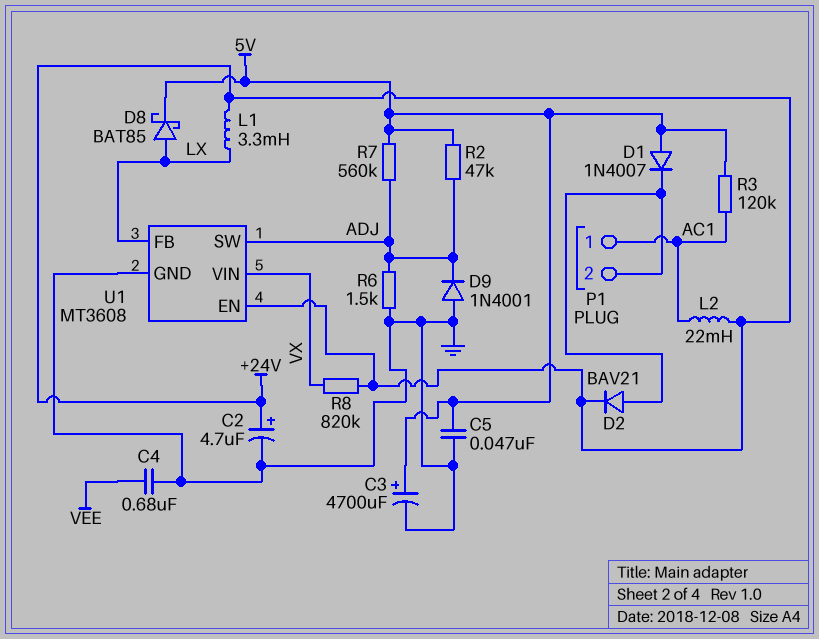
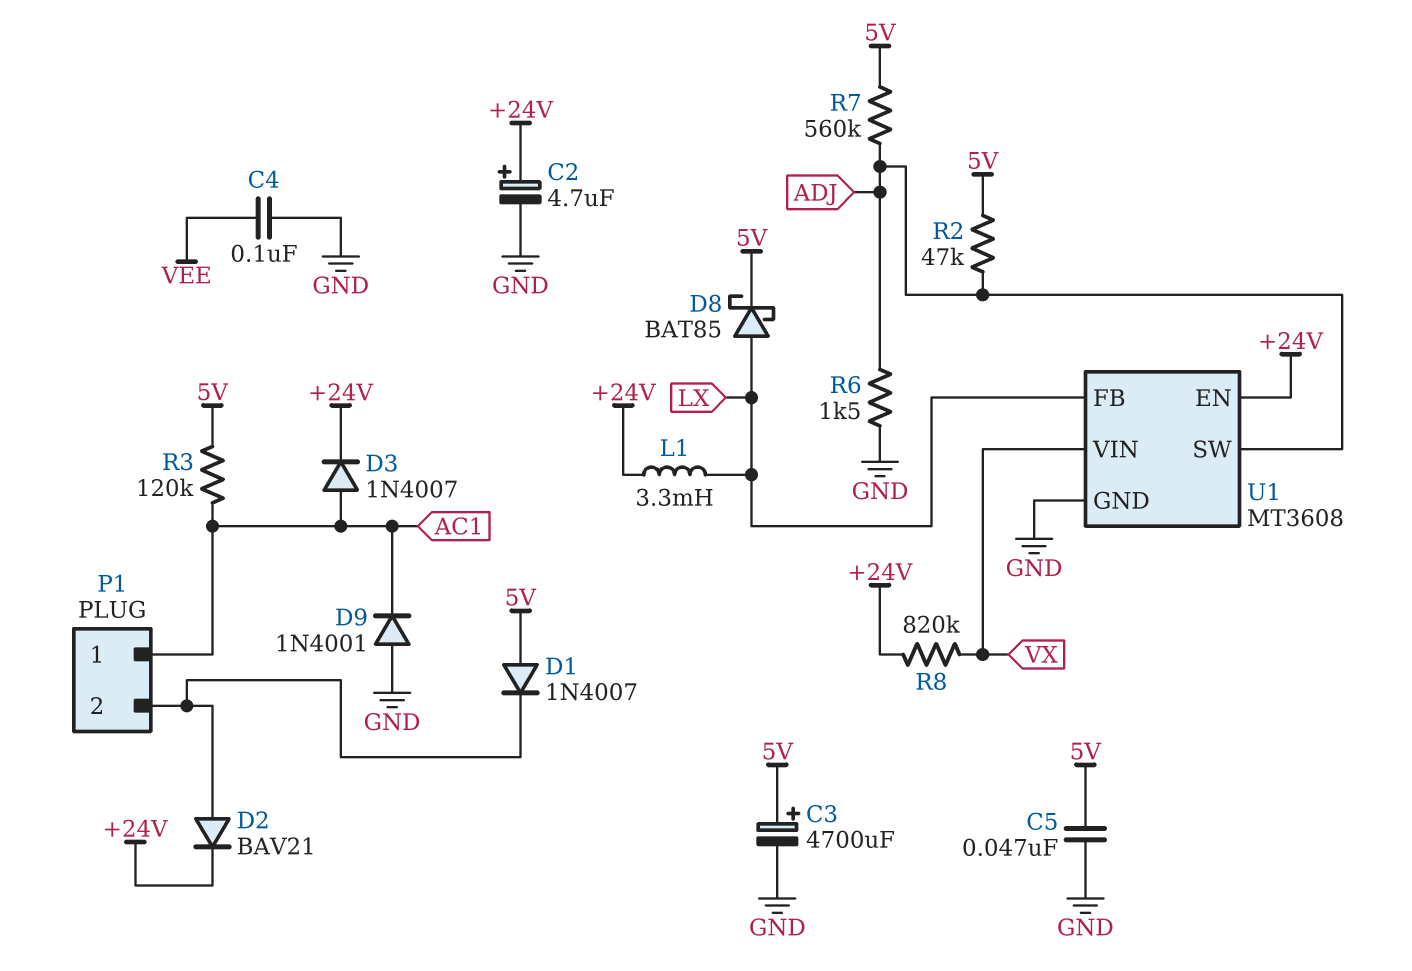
C4: 680nF (GND, VEE) -> 100nF (GND, VEE)
D3: none -> diode 1N4007 (A AC1, K +24V)
D9: diode 1N4001 (A GND, K ADJ) -> diode 1N4001 (A GND, K AC1)
L2: 22mH (+24V, AC1) -> none

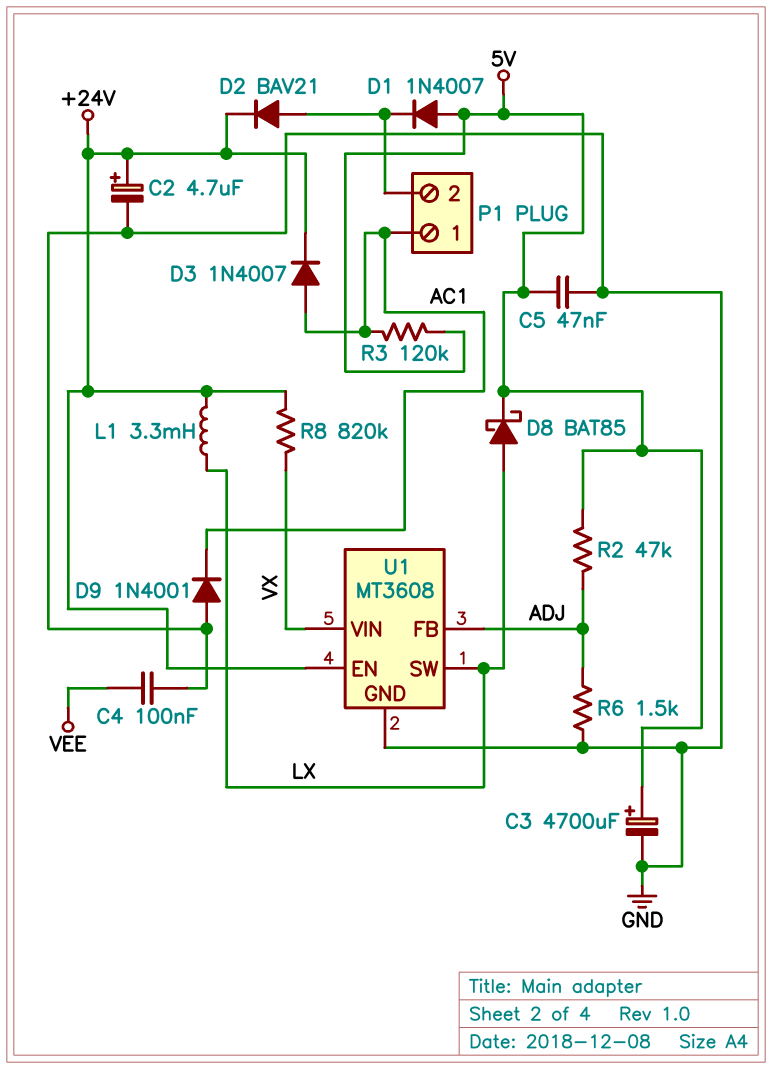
R7: 560k (5V, ADJ) -> none
U1 pin FB: LX -> ADJ
U1 pin SW: ADJ -> LX

